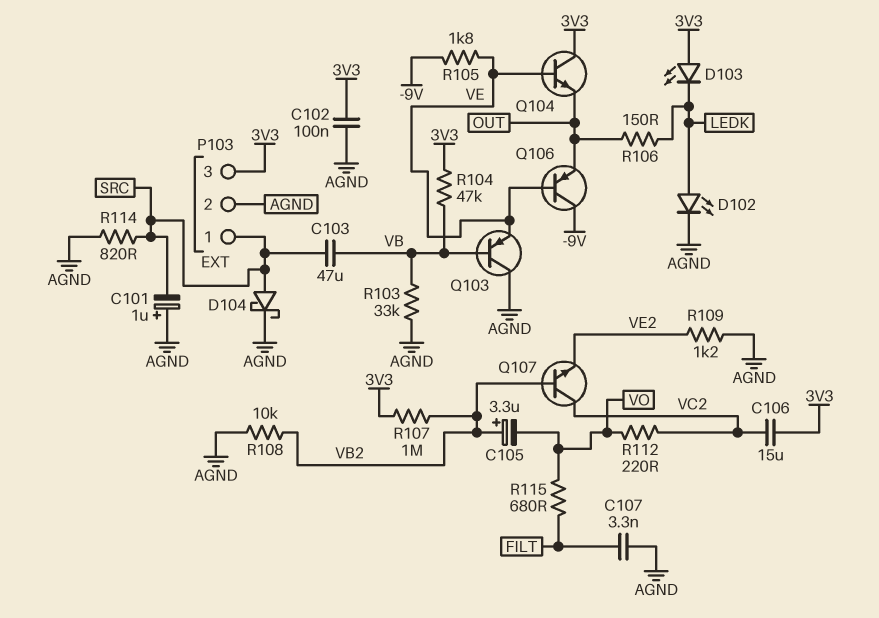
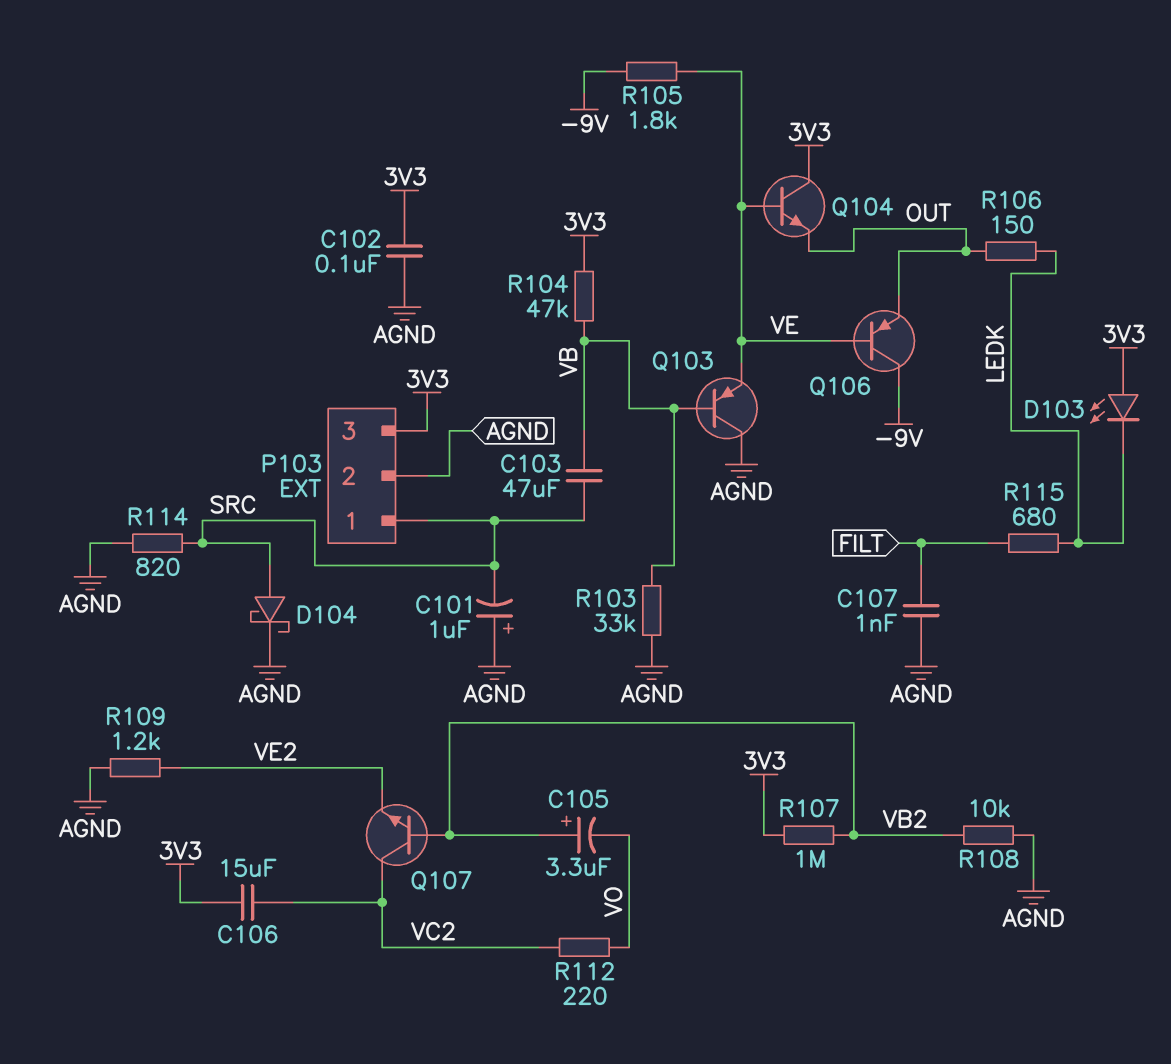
C107: 3.3nF (AGND, FILT) -> 1nF (AGND, FILT)
D102: LED (A LEDK, K AGND) -> none
R115: 680 (FILT, VO) -> 680 (FILT, LEDK)

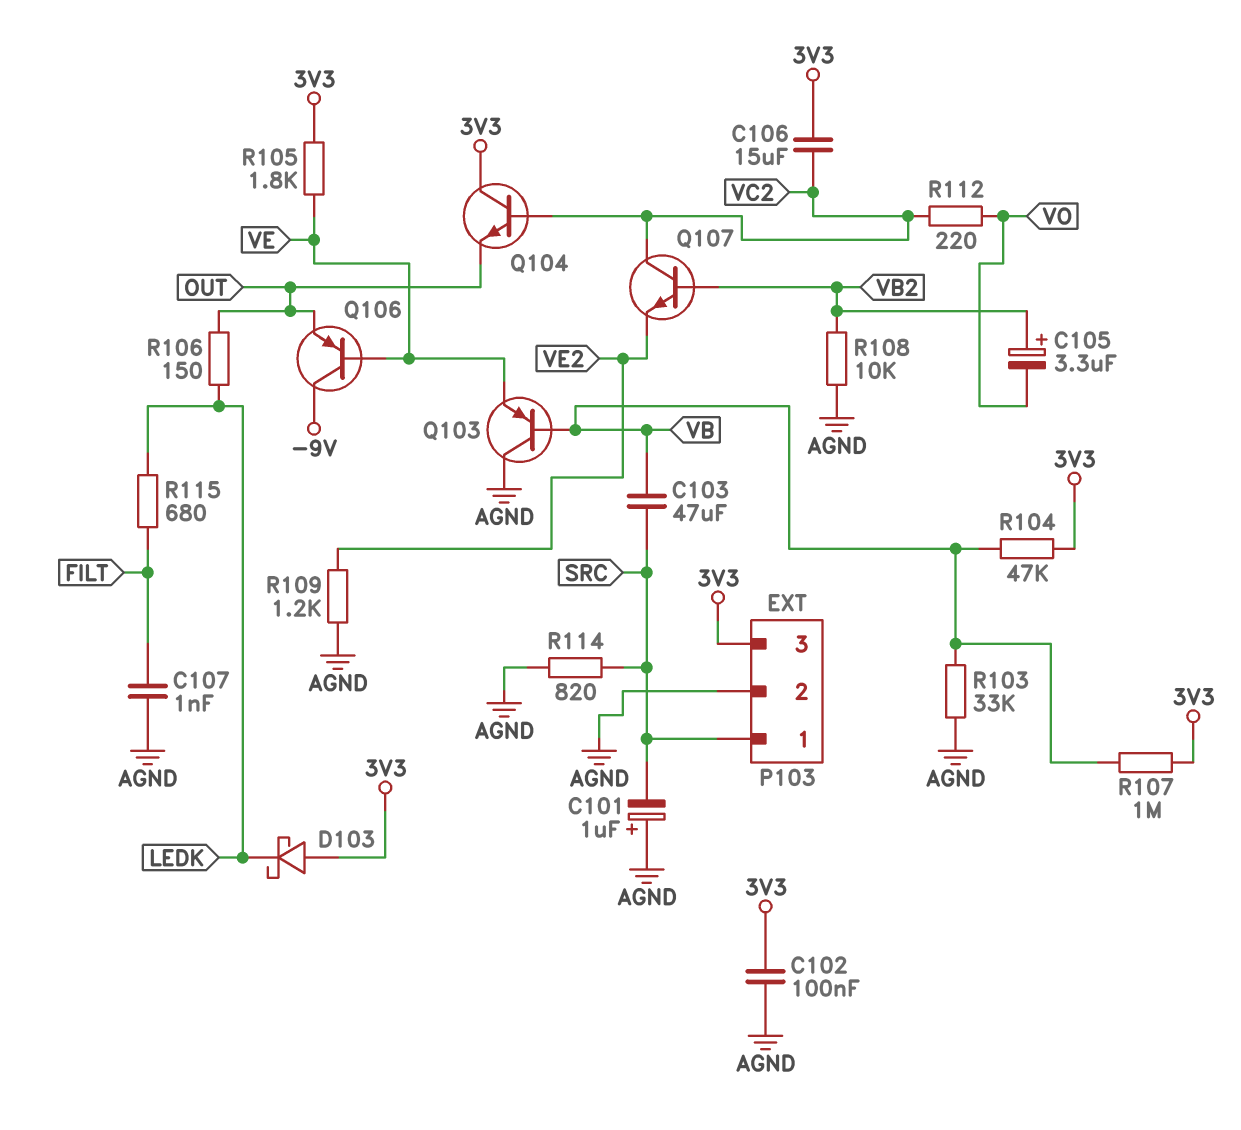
D103: LED (A 3V3, K LEDK) -> schottky (A 3V3, K LEDK)
D104: schottky (A SRC, K AGND) -> none
Q104: NPN (B VE, C 3V3, E OUT) -> NPN (B VC2, C 3V3, E OUT)
R105: 1.8k (-9V, VE) -> 1.8k (3V3, VE)
R107: 1M (3V3, VB2) -> 1M (3V3, VB)

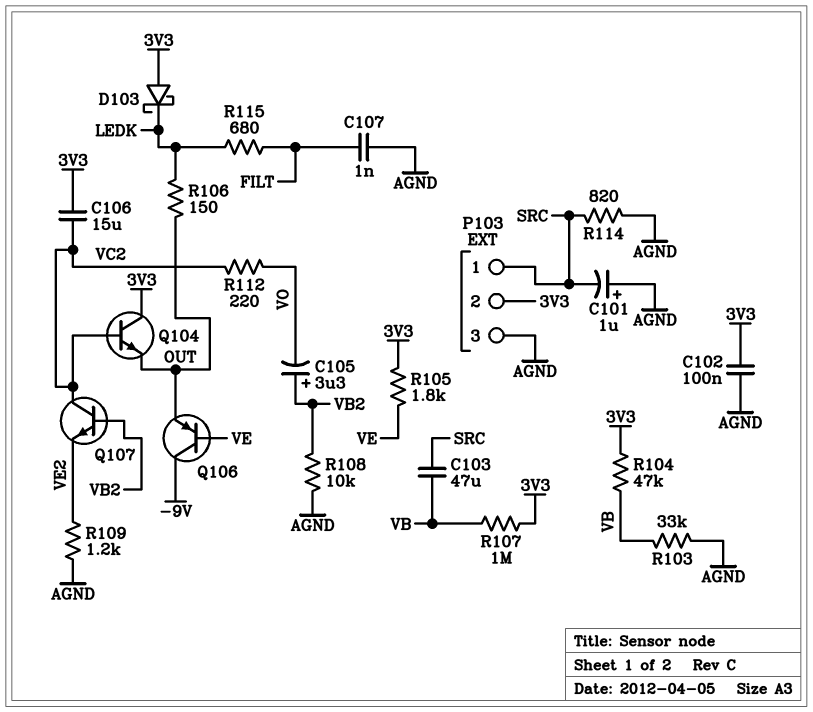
P103 pin 2: AGND -> 3V3
P103 pin 3: 3V3 -> AGND
Q103: PNP (B VB, C AGND, E VE) -> none

